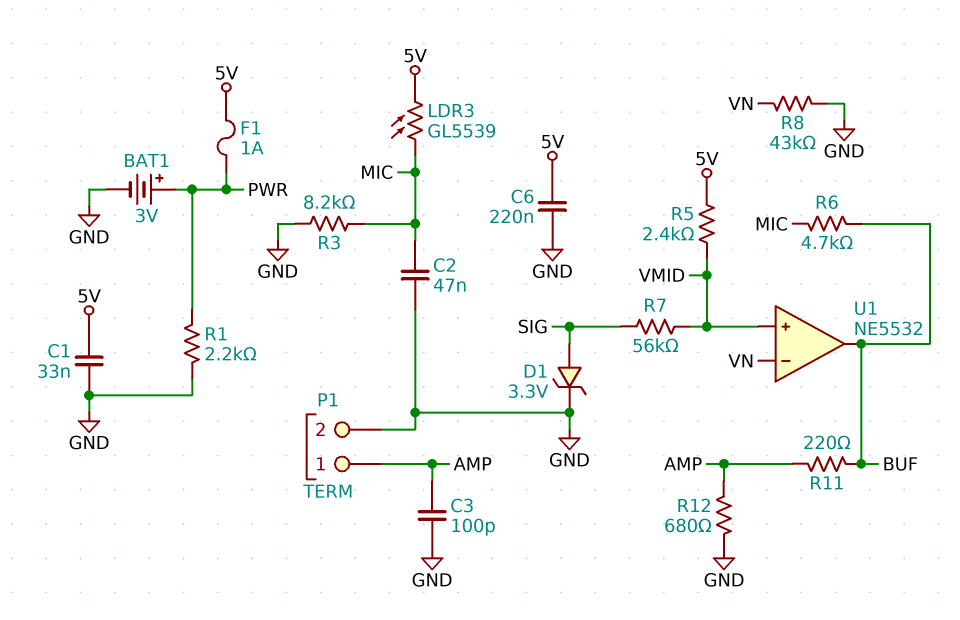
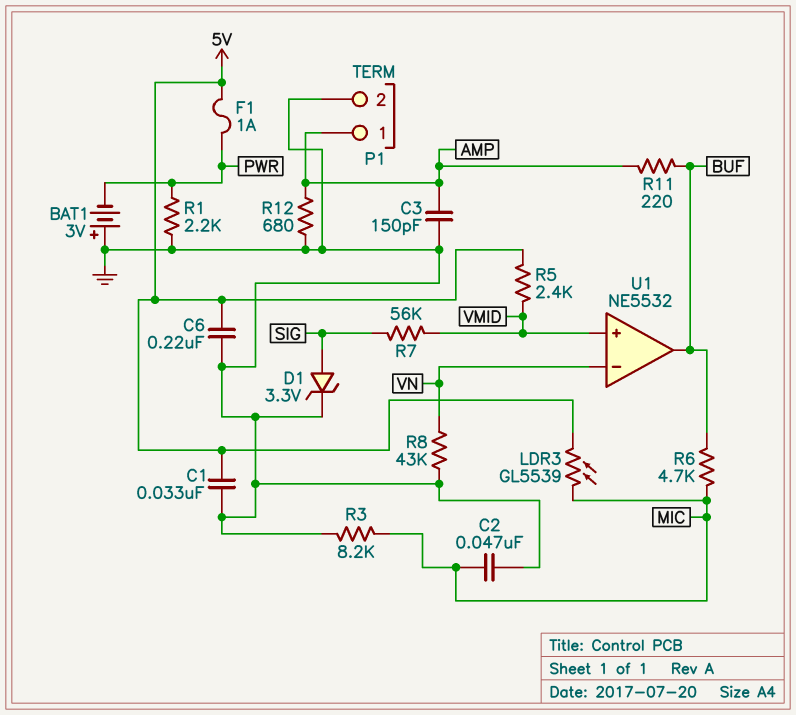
BAT1: 3V (plus PWR, minus GND) -> 3V (plus GND, minus PWR)
C3: 100pF (AMP, GND) -> 150pF (AMP, GND)

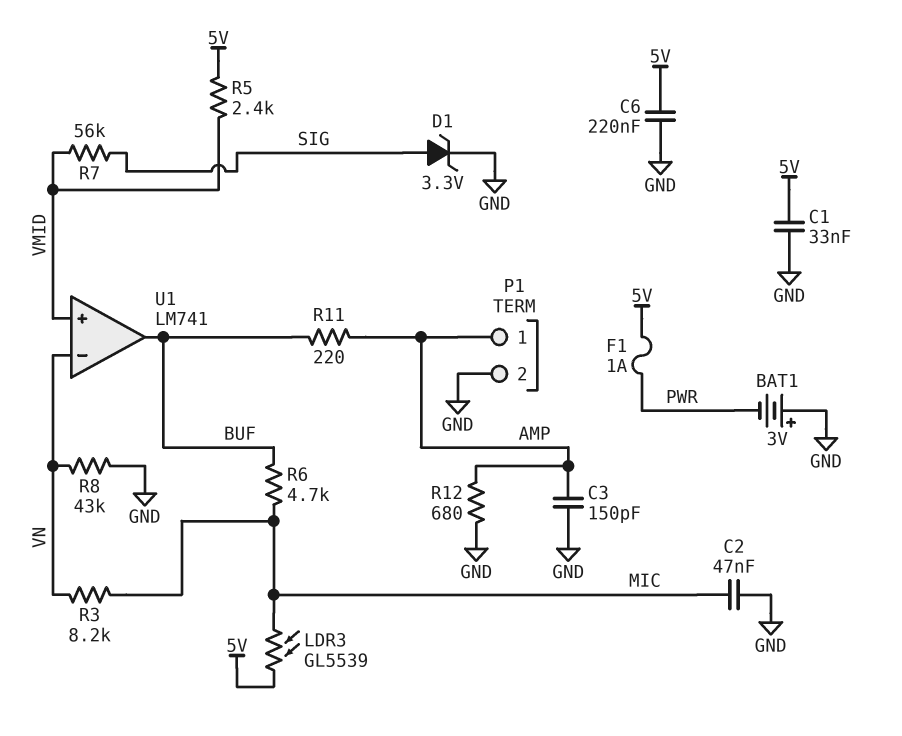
R1: 2.2k (GND, PWR) -> none
R3: 8.2k (GND, MIC) -> 8.2k (MIC, VN)
U1: NE5532 -> LM741

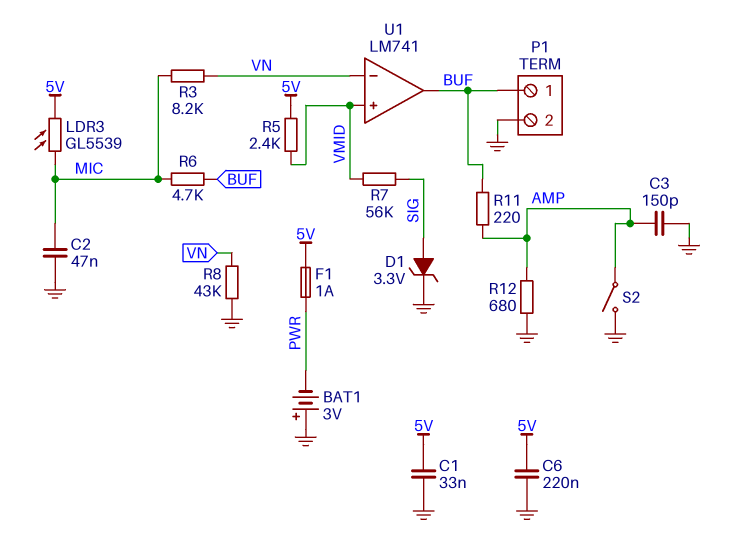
P1 pin 1: AMP -> BUF
S2: none -> switch (AMP, GND)

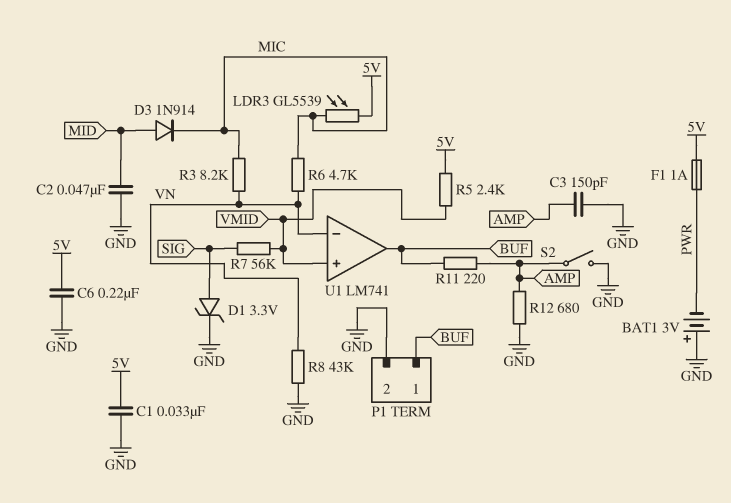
C2: 47nF (GND, MIC) -> 47nF (GND, MID)
D3: none -> diode 1N914 (A MID, K MIC)
R6: 4.7k (BUF, MIC) -> 4.7k (MIC, VN)

